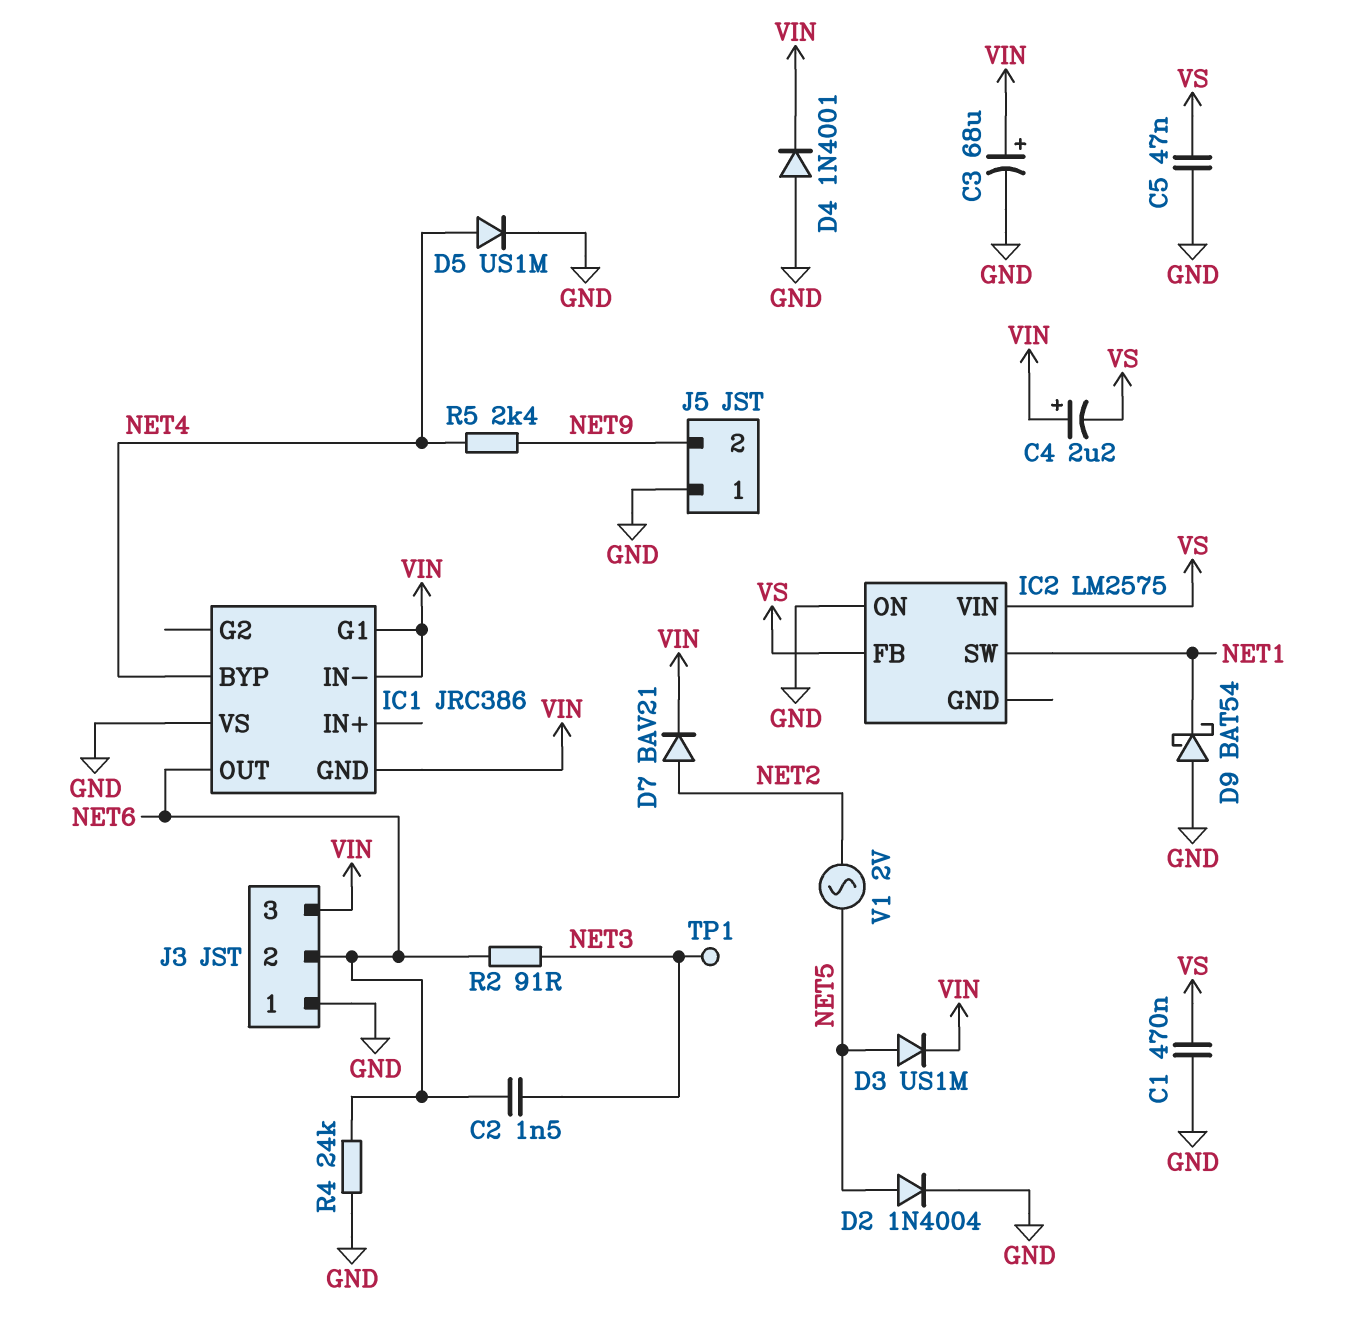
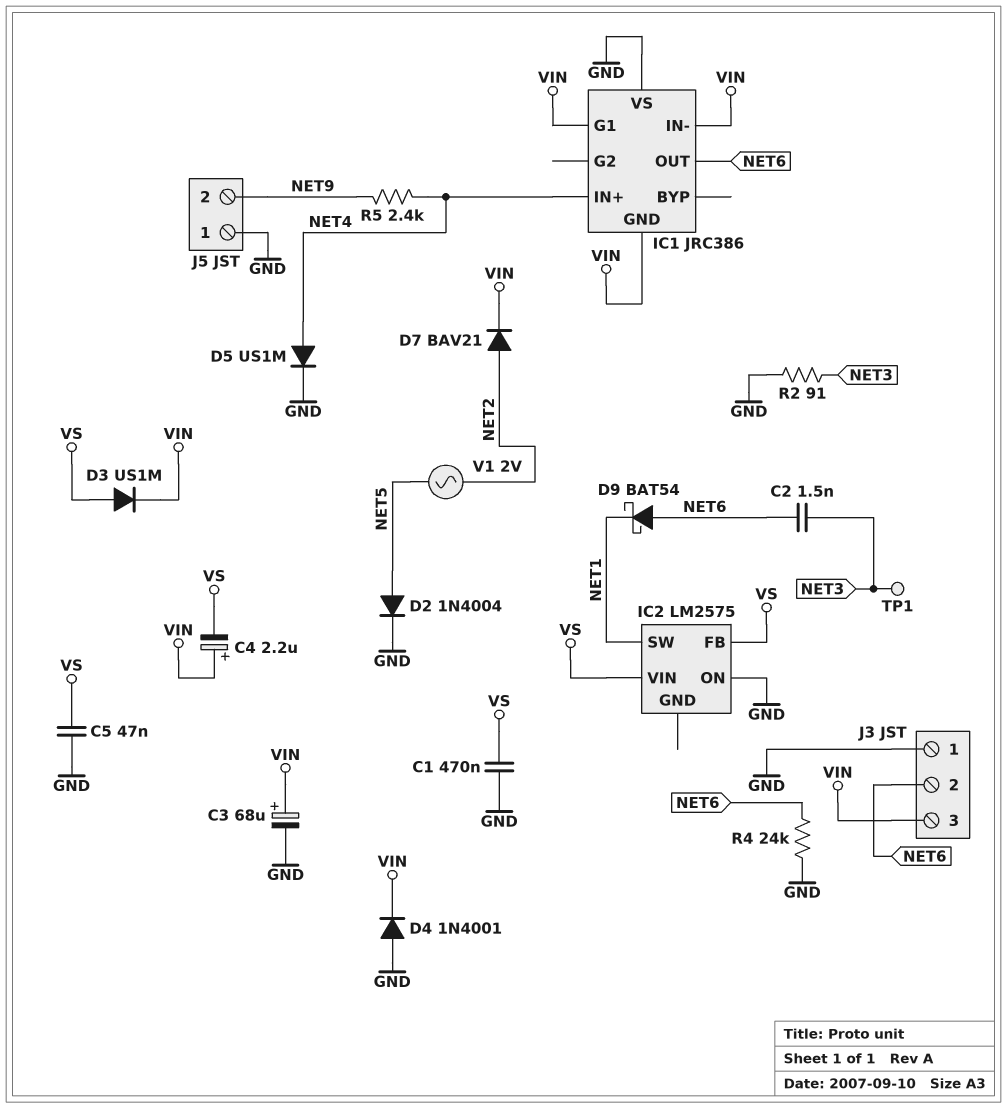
D3: diode US1M (A NET5, K VIN) -> diode US1M (A VS, K VIN)
D9: schottky BAT54 (A GND, K NET1) -> schottky BAT54 (A NET6, K NET1)
IC1 pin BYP: NET4 -> none
IC1 pin IN+: none -> NET4
R2: 91 (NET3, NET6) -> 91 (GND, NET3)

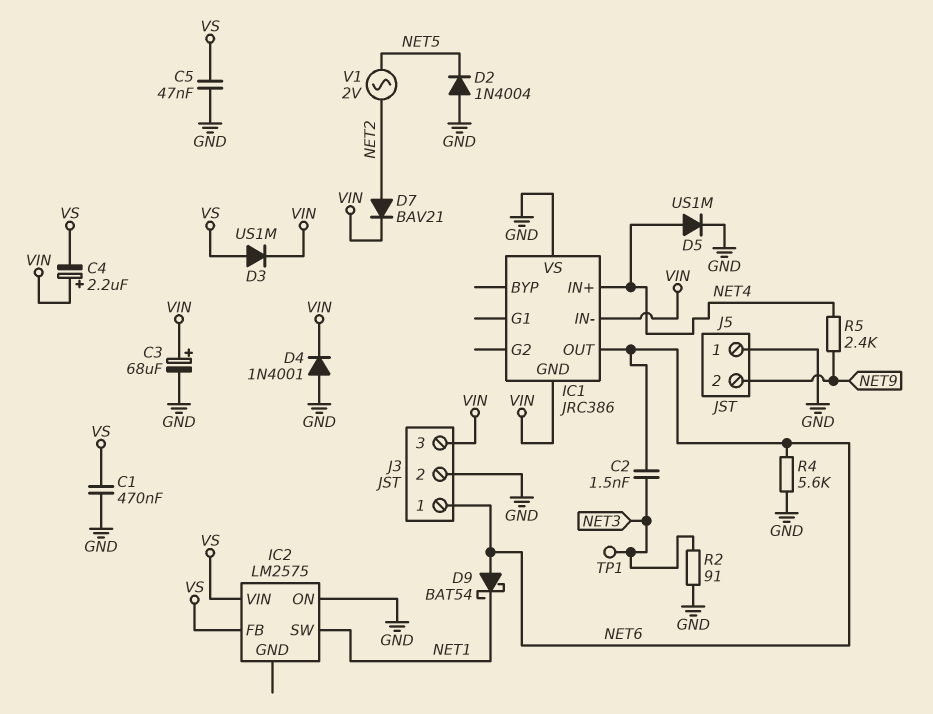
D2: diode 1N4004 (A NET5, K GND) -> diode 1N4004 (A GND, K NET5)
IC1 pin G1: VIN -> none
J3 pin 1: GND -> NET6
J3 pin 2: NET6 -> GND
R4: 24k (GND, NET6) -> 5.6k (GND, NET6)

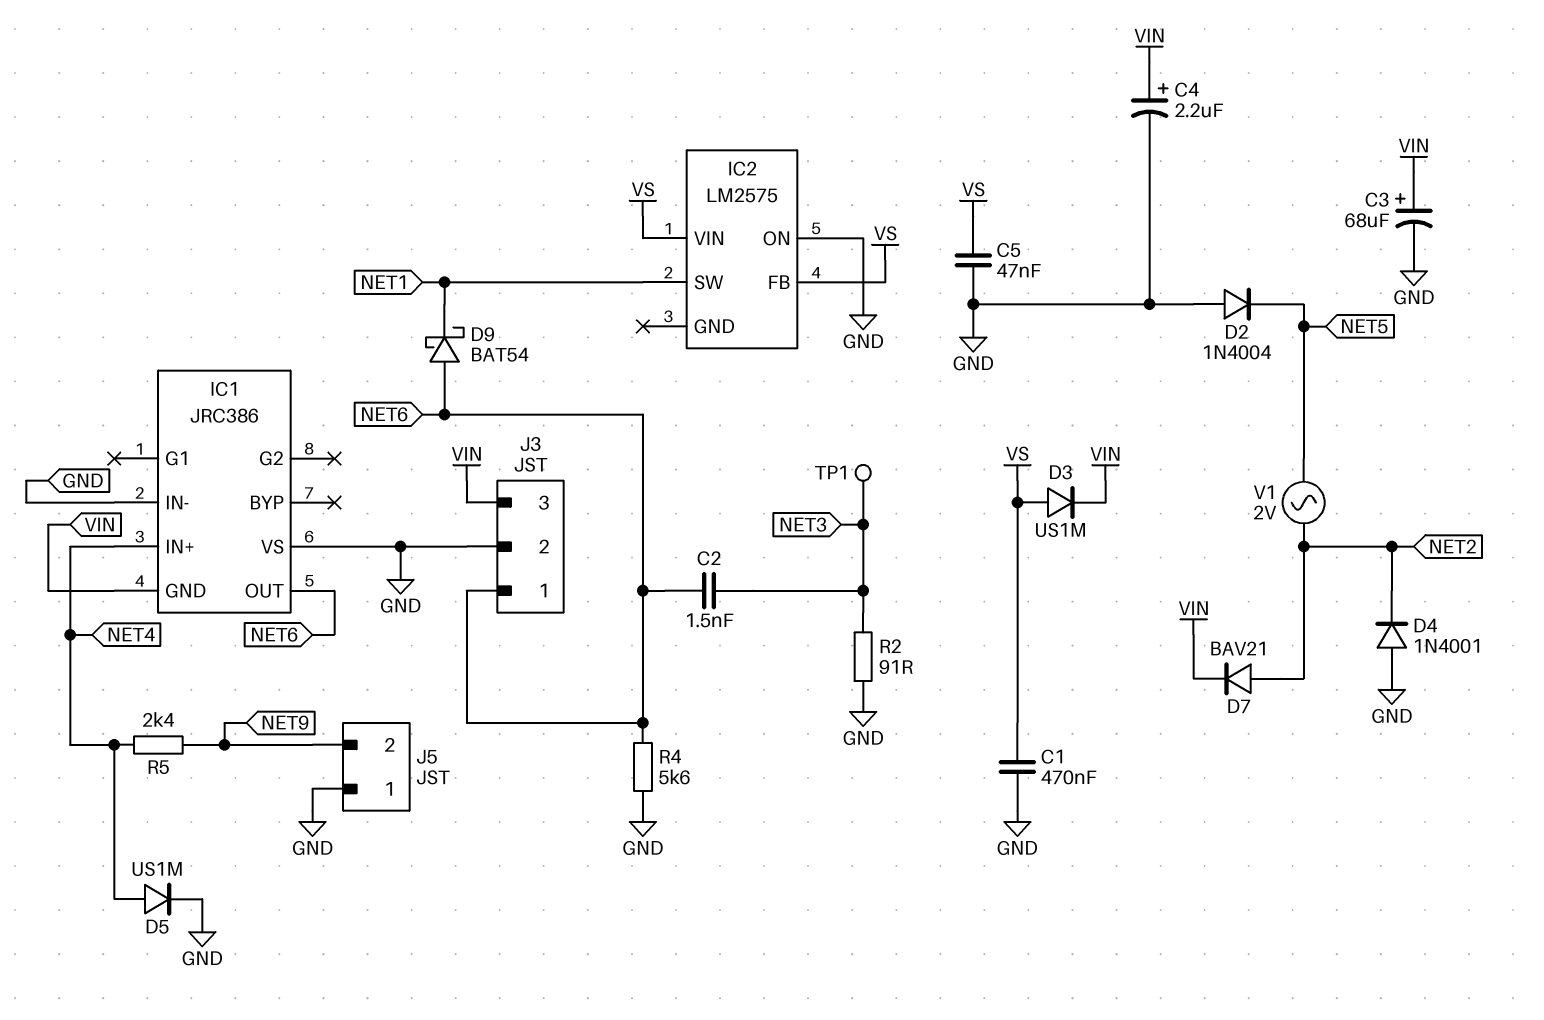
C4: 2.2uF (plus VIN, minus VS) -> 2.2uF (plus VIN, minus GND)
D4: diode 1N4001 (A GND, K VIN) -> diode 1N4001 (A GND, K NET2)
IC1 pin IN-: VIN -> GND

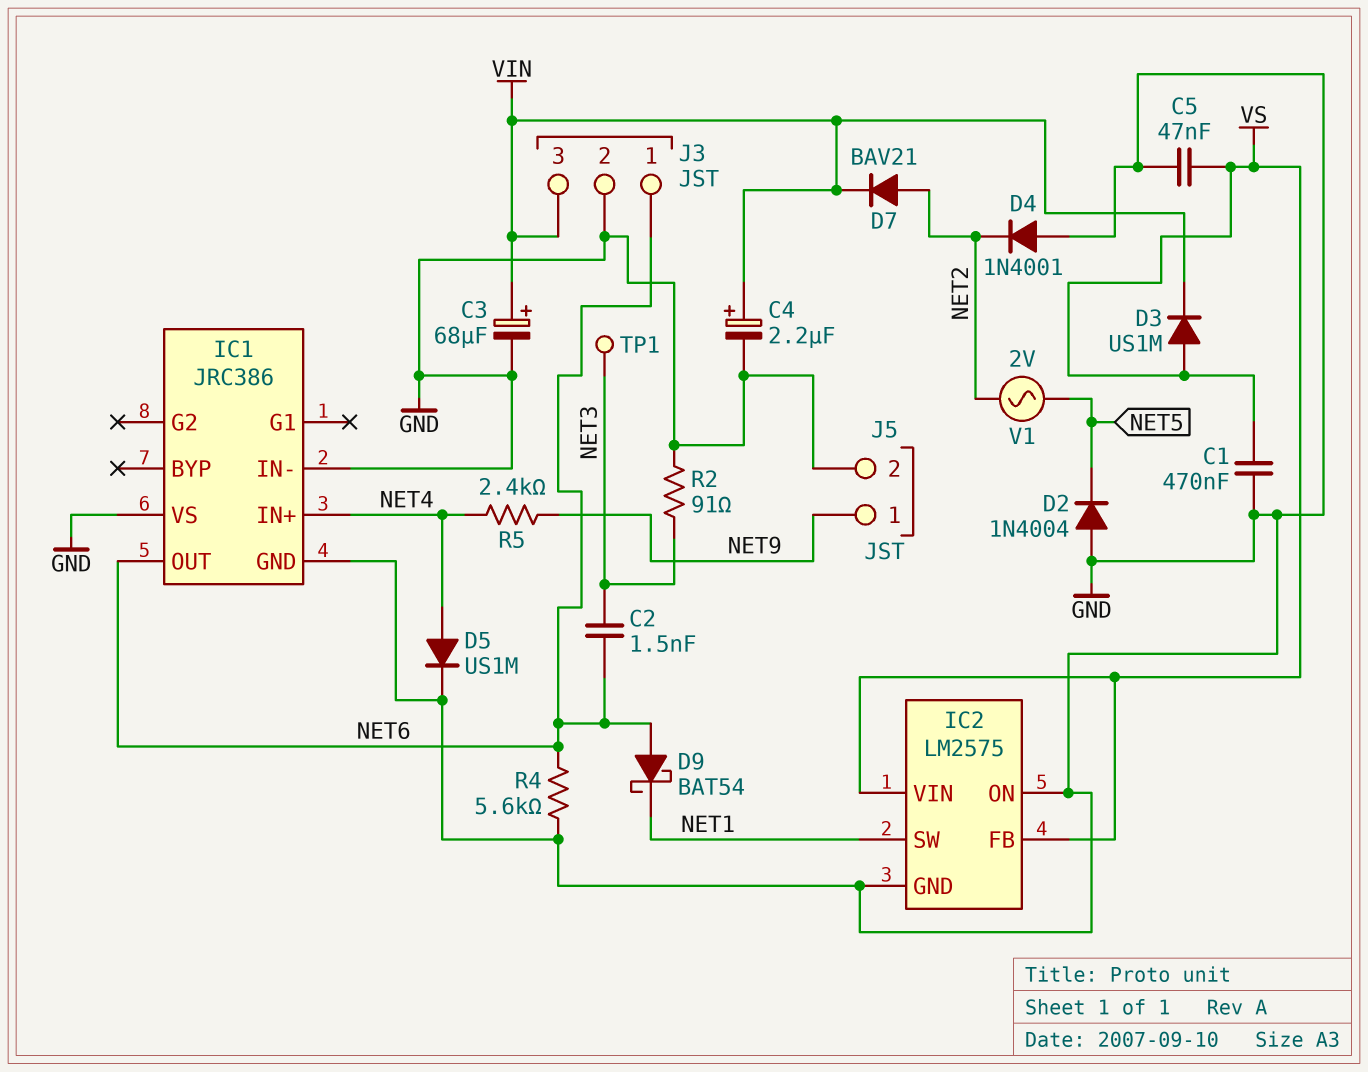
IC1 pin GND: VIN -> GND
IC2 pin GND: none -> GND
J5 pin 1: GND -> NET9
J5 pin 2: NET9 -> GND

